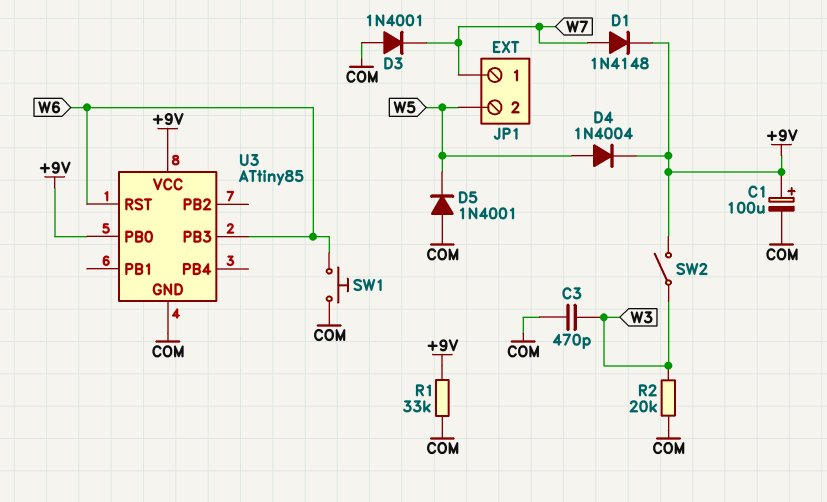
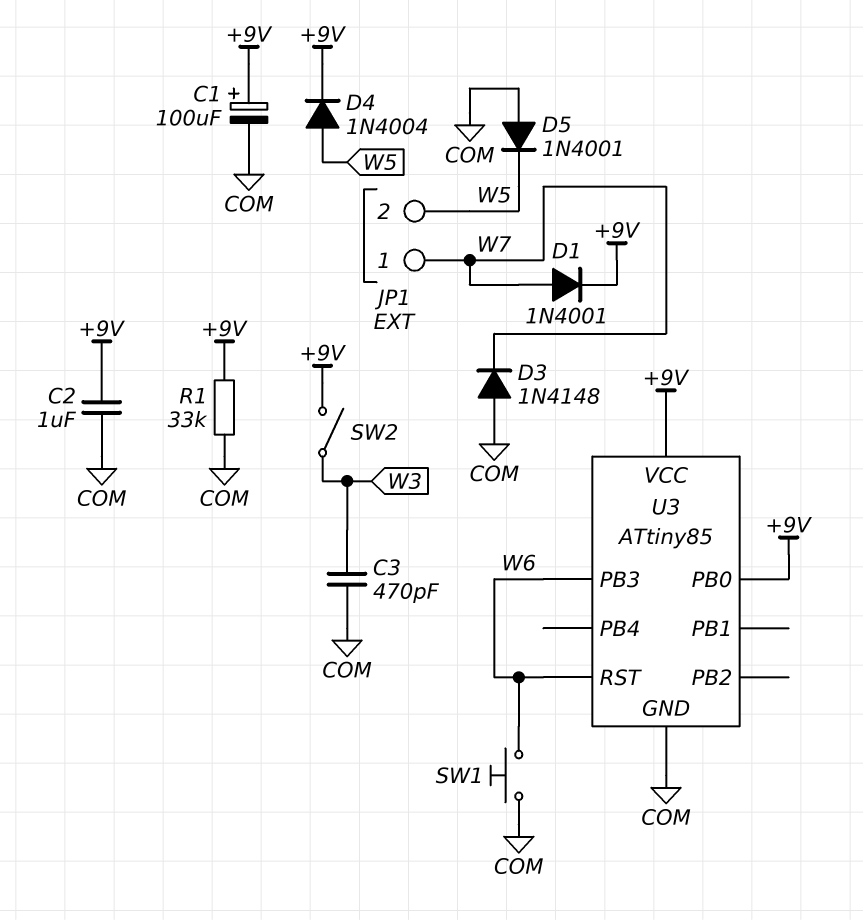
C2: none -> 1uF (+9V, COM)
D1: diode 1N4148 (A W7, K +9V) -> diode 1N4001 (A W7, K +9V)
D3: diode 1N4001 (A COM, K W7) -> diode 1N4148 (A COM, K W7)
R2: 20k (COM, W3) -> none

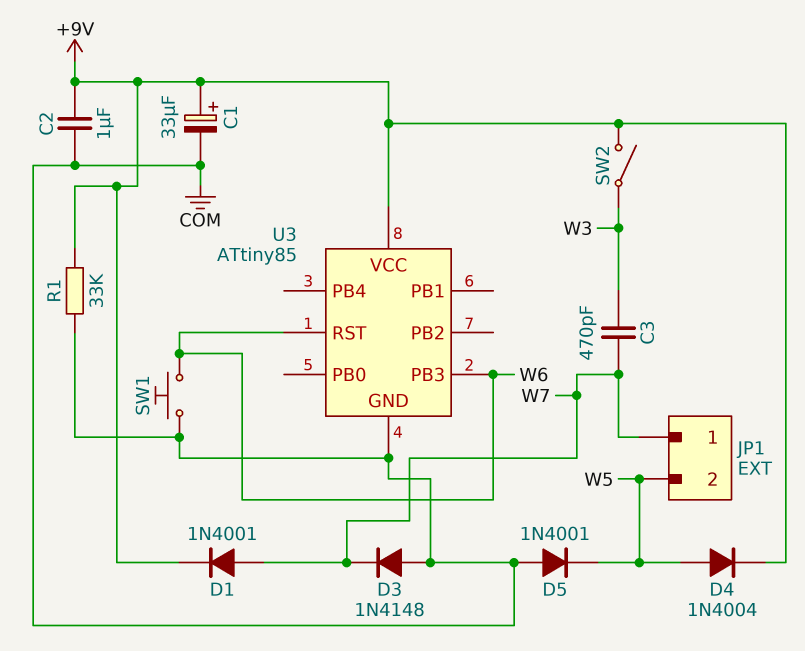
C1: 100uF (plus +9V, minus COM) -> 33uF (plus +9V, minus COM)
C3: 470pF (COM, W3) -> 470pF (W3, W7)
U3 pin PB0: +9V -> none

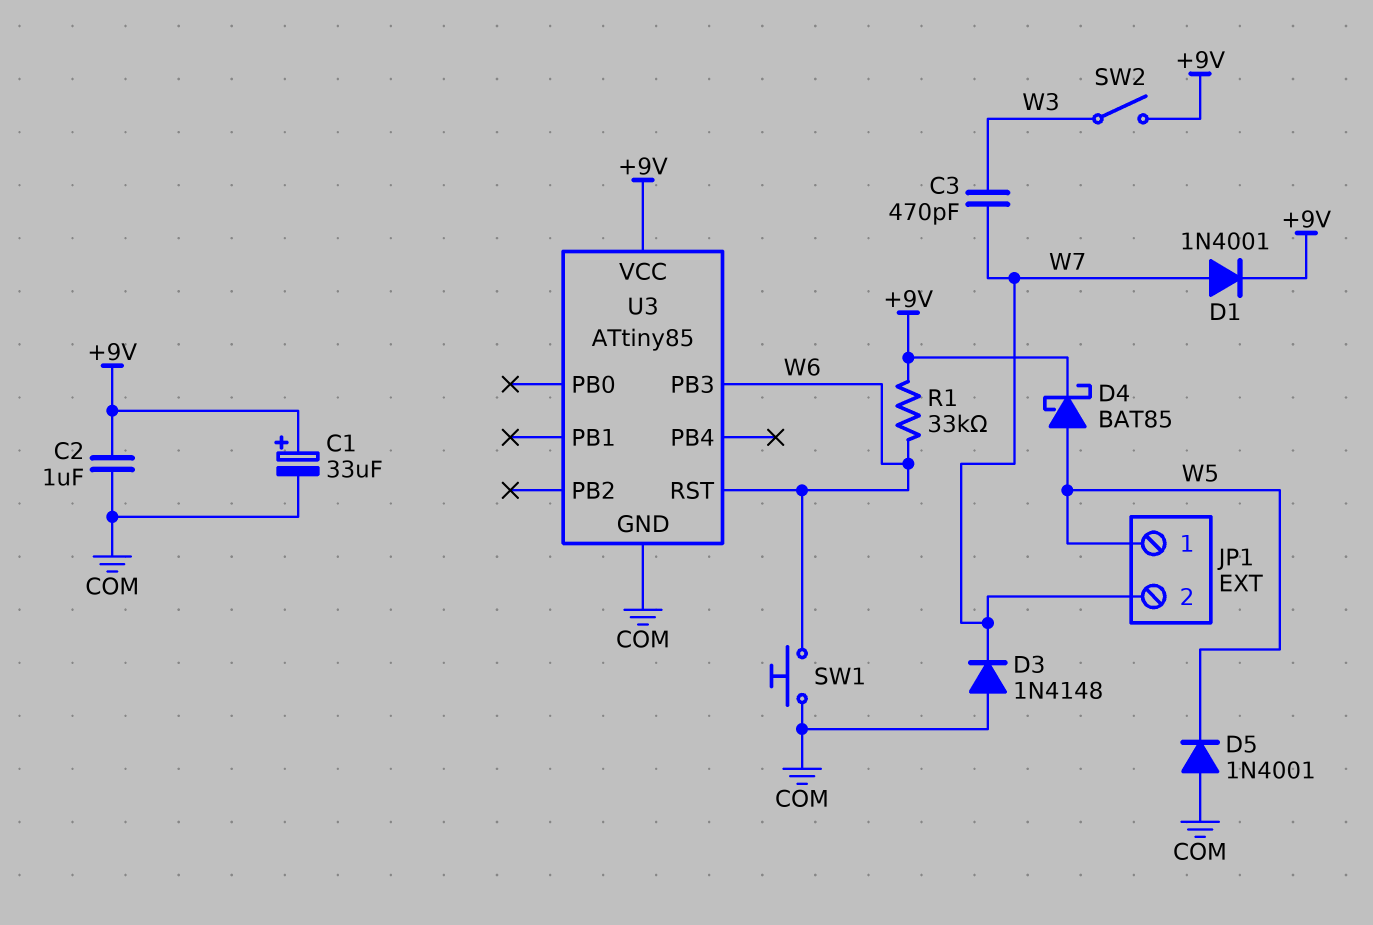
D4: diode 1N4004 (A W5, K +9V) -> schottky BAT85 (A W5, K +9V)
JP1 pin 1: W7 -> W5
JP1 pin 2: W5 -> W7
R1: 33k (+9V, COM) -> 33k (+9V, W6)

